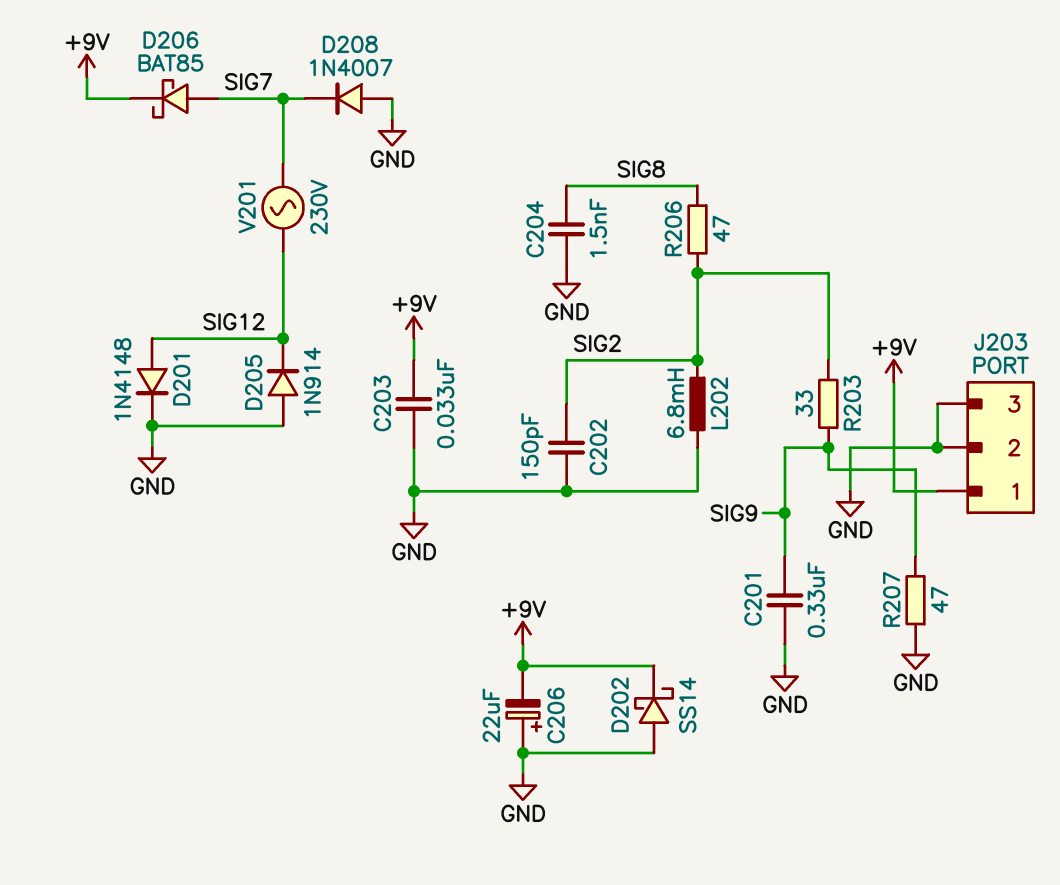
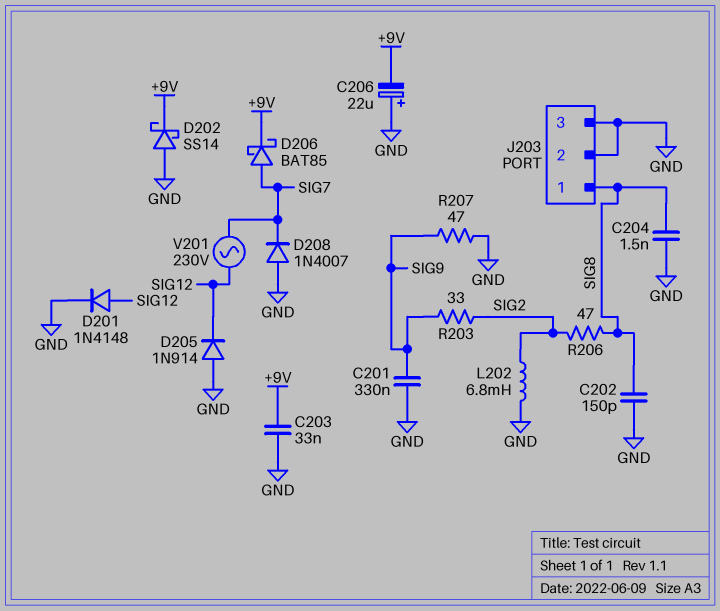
C202: 150pF (GND, SIG2) -> 150pF (GND, SIG8)
J203 pin 1: +9V -> SIG8

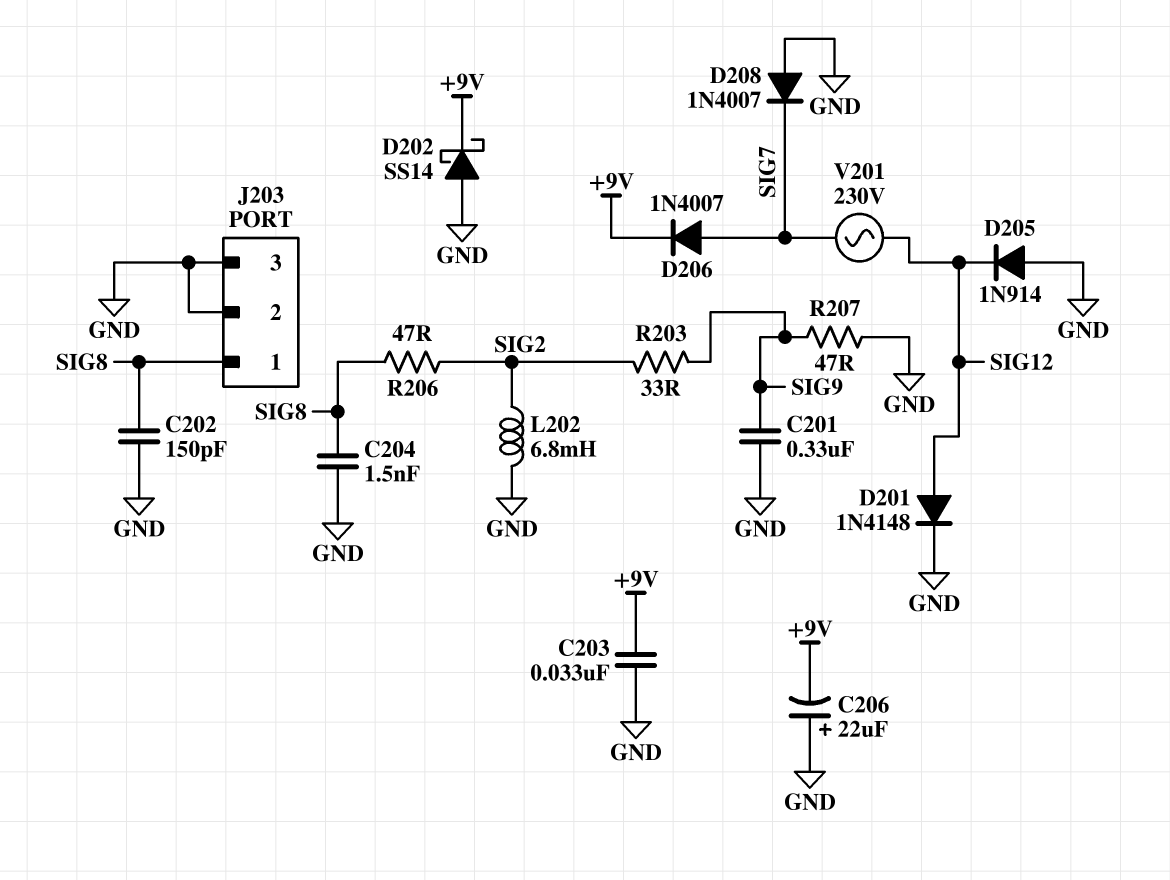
D206: schottky BAT85 (A SIG7, K +9V) -> diode 1N4007 (A SIG7, K +9V)

